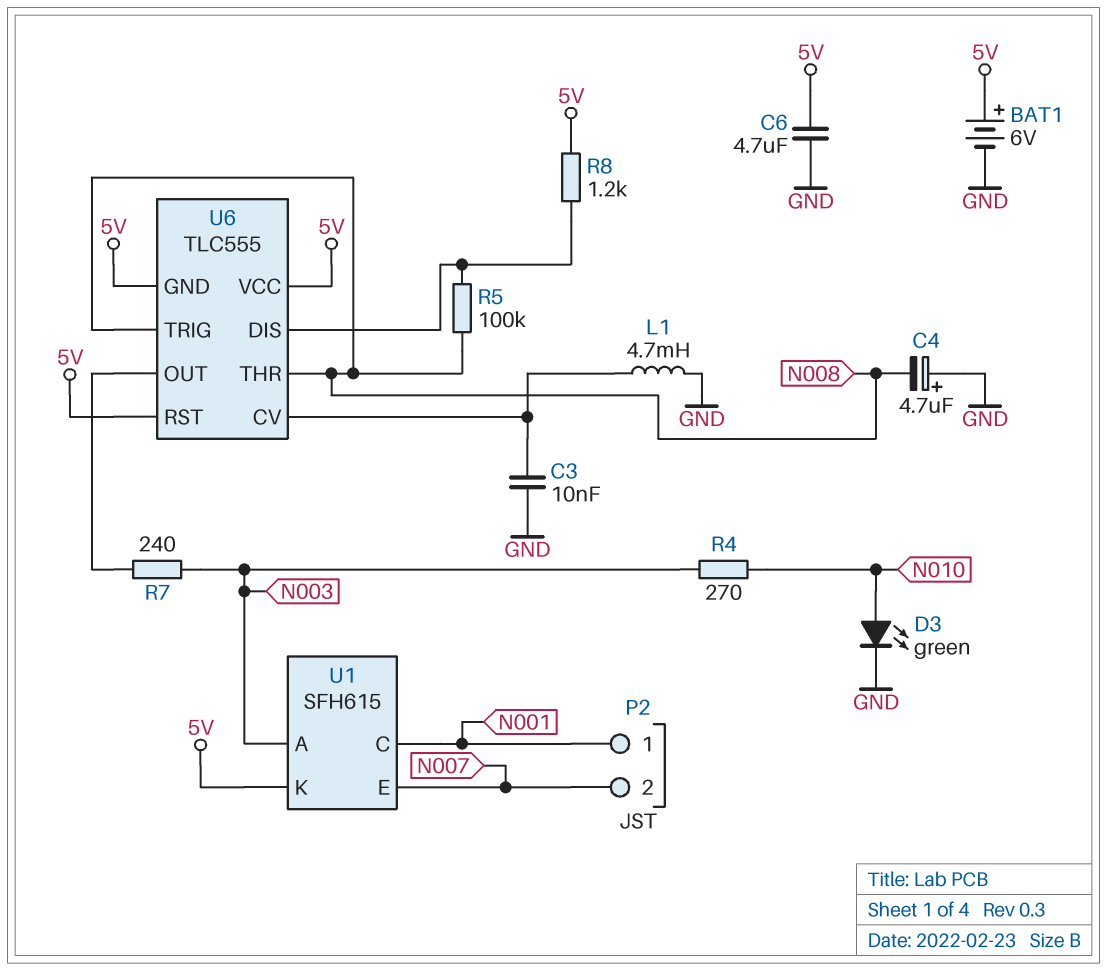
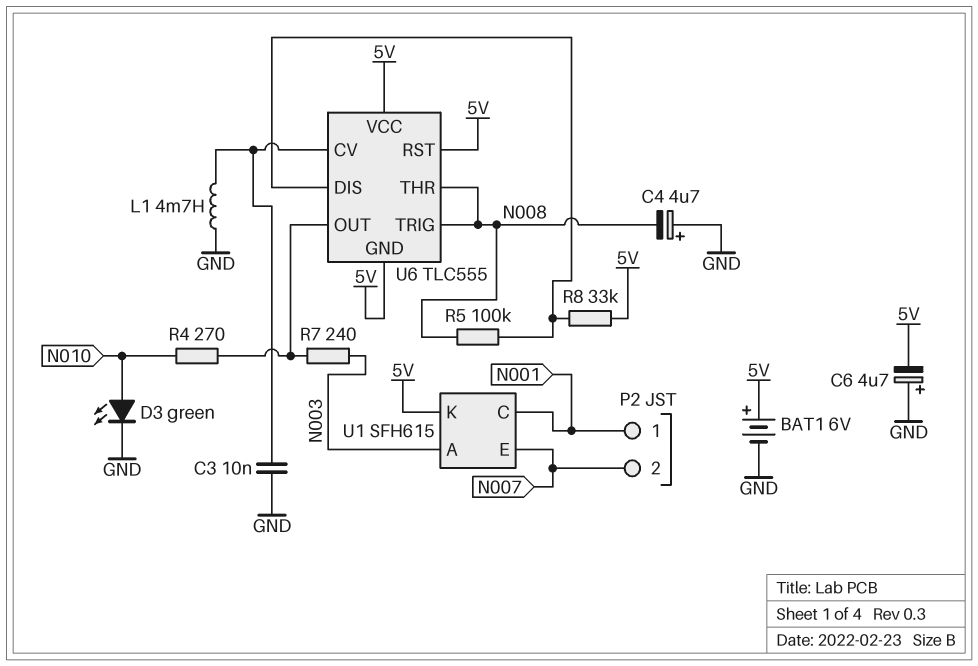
C6: 4.7uF (5V, GND) -> 4.7uF (plus GND, minus 5V)
R4: 270 (N003, N010) -> 270 (N010, U6/OUT)
R8: 1.2k (5V, U6/DIS) -> 33k (5V, U6/DIS)

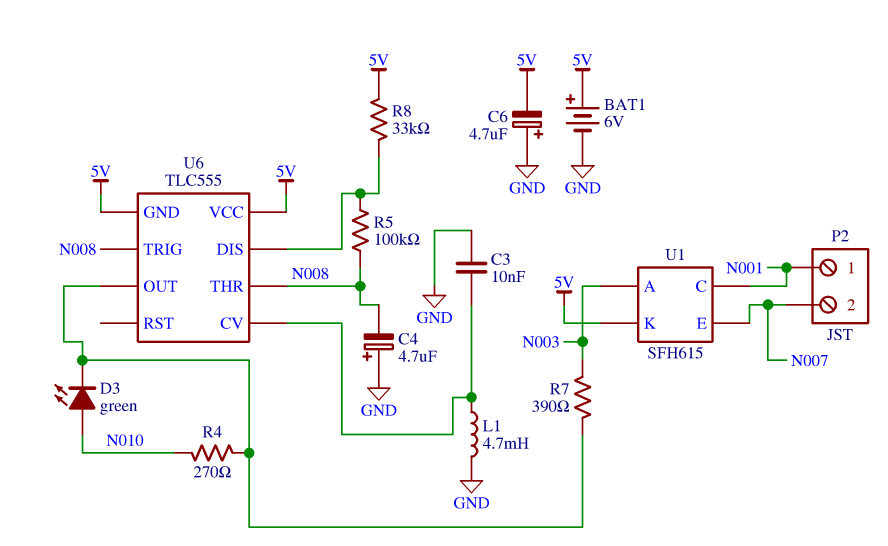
D3: LED green (A N010, K GND) -> LED green (A N010, K U6/OUT)
R7: 240 (N003, U6/OUT) -> 390 (N003, U6/OUT)
U6 pin RST: 5V -> none

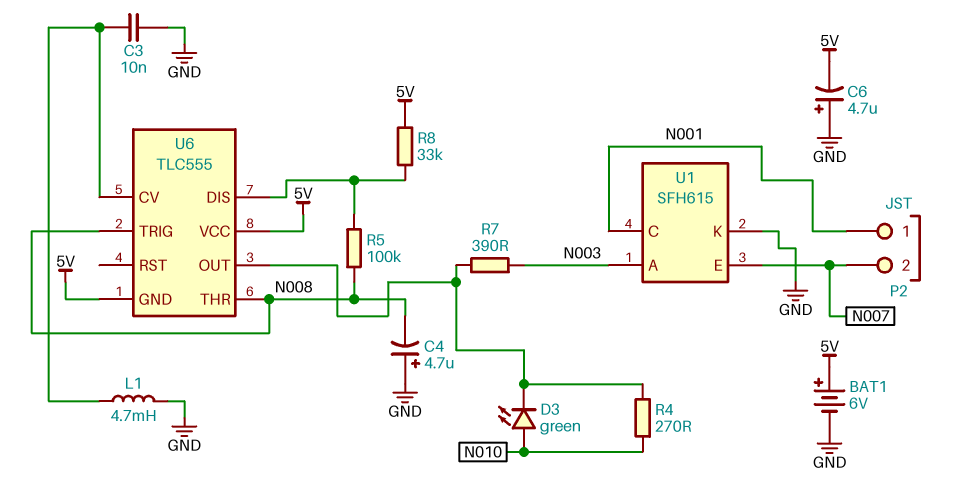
U1 pin K: 5V -> GND

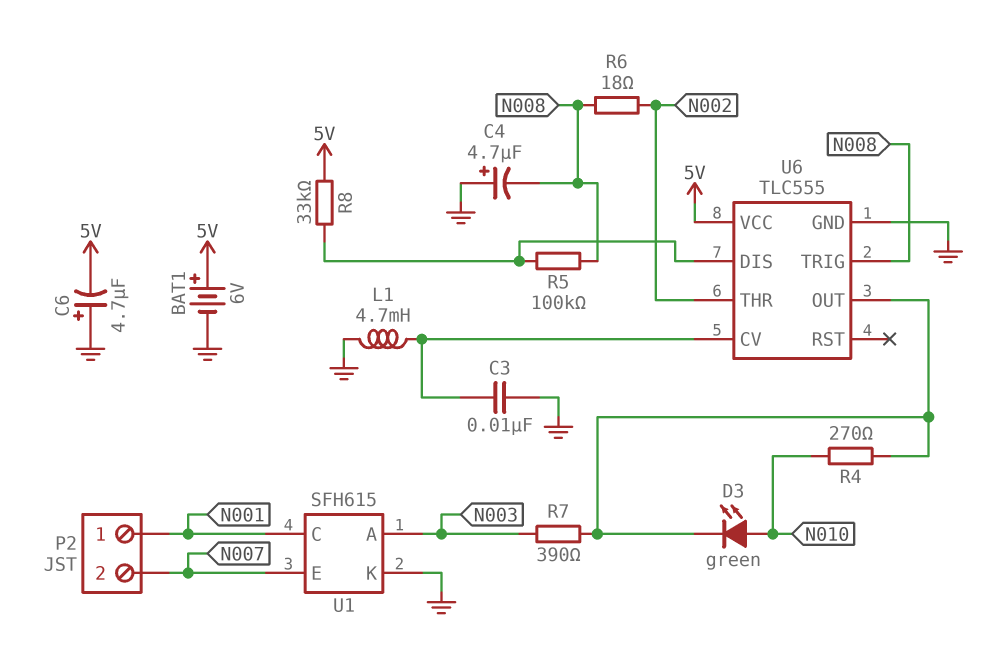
R6: none -> 18 (N002, N008)
U6 pin GND: 5V -> GND
U6 pin THR: N008 -> N002

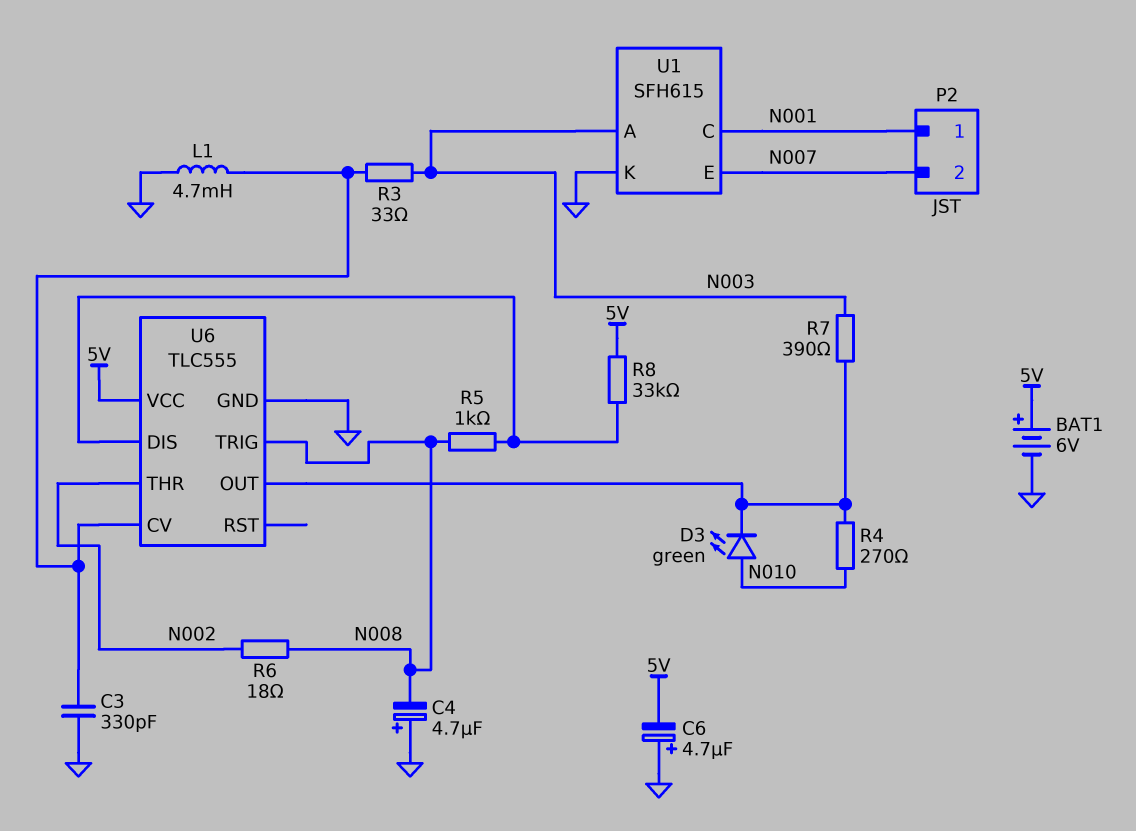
C3: 10nF (GND, U6/CV) -> 330pF (GND, U6/CV)
R3: none -> 33 (N003, U6/CV)
R5: 100k (N008, U6/DIS) -> 1k (N008, U6/DIS)

